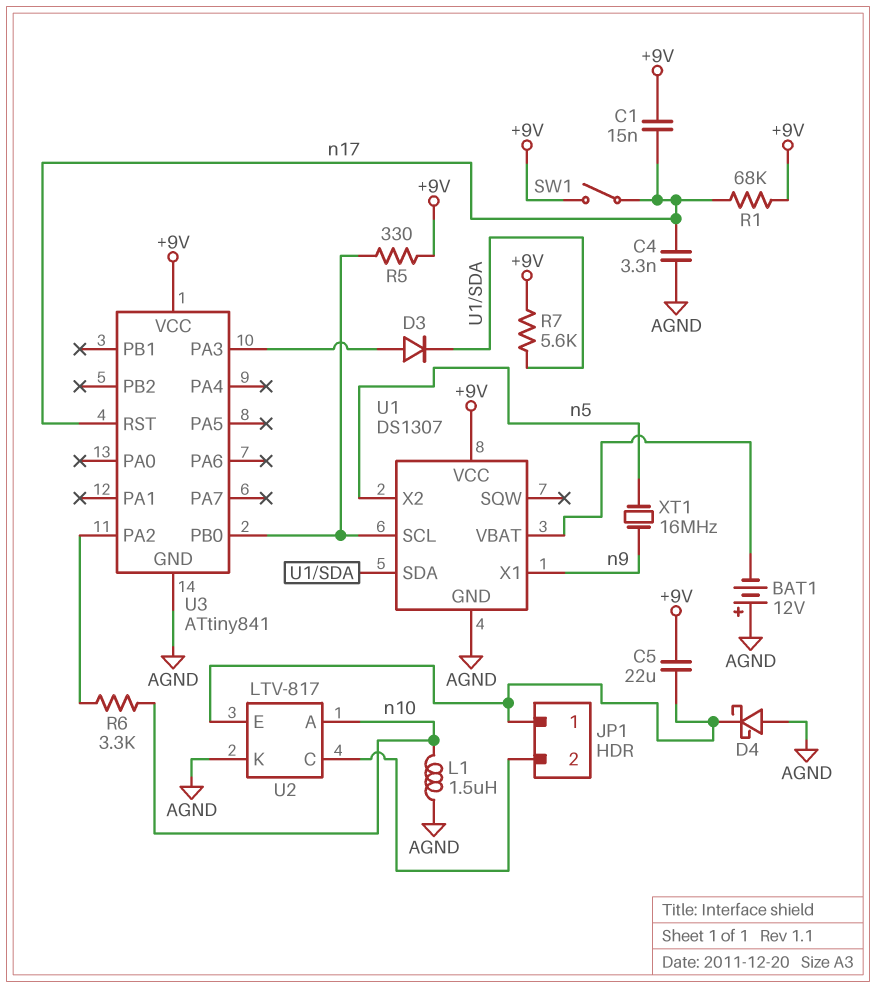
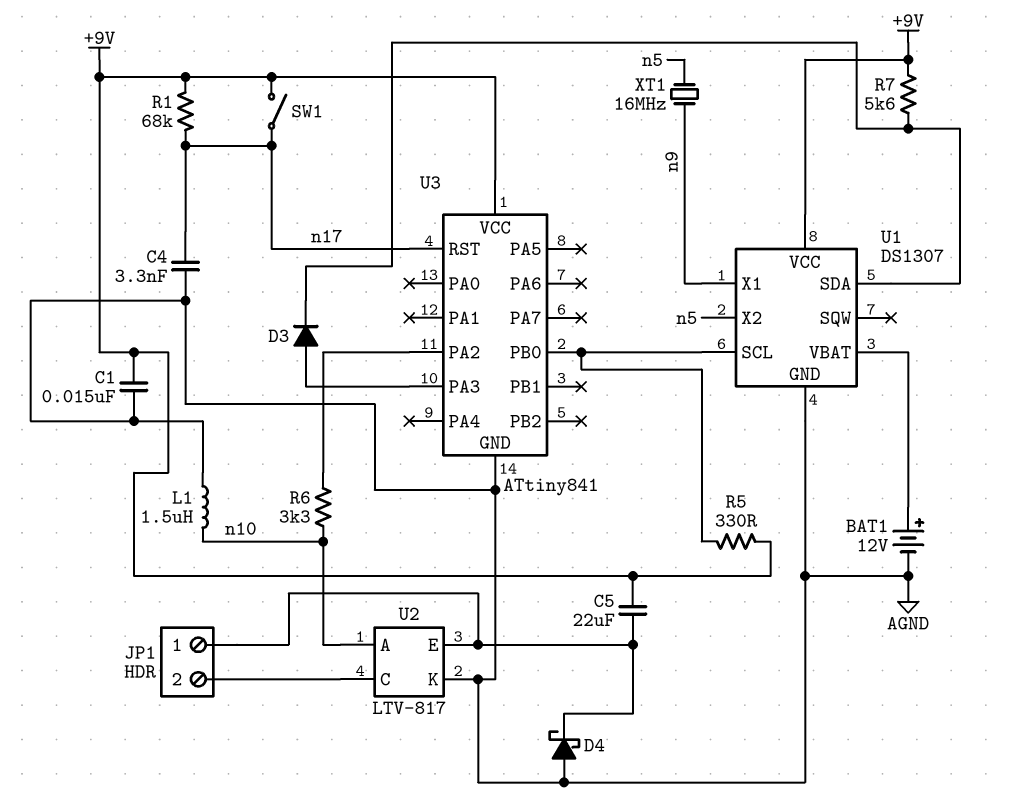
BAT1: 12V (plus AGND, minus U1/VBAT) -> 12V (plus U1/VBAT, minus AGND)
C1: 15nF (+9V, n17) -> 15nF (+9V, AGND)

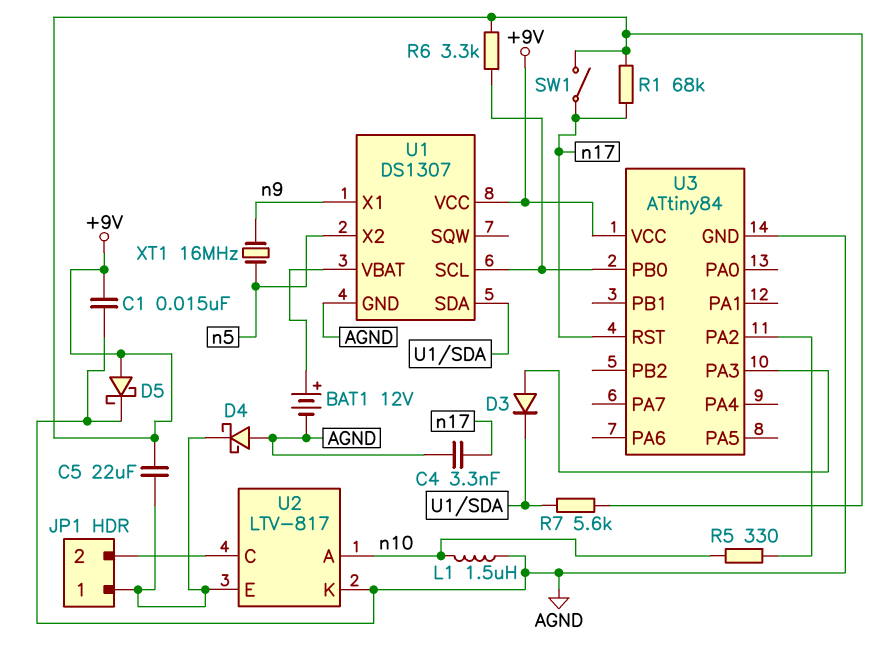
D5: none -> schottky (A +9V, K AGND)
R5: 330 (+9V, U1/SCL) -> 330 (U3/PA2, n10)
R6: 3.3k (U3/PA2, n10) -> 3.3k (+9V, U1/SCL)
U3: ATtiny841 -> ATtiny84

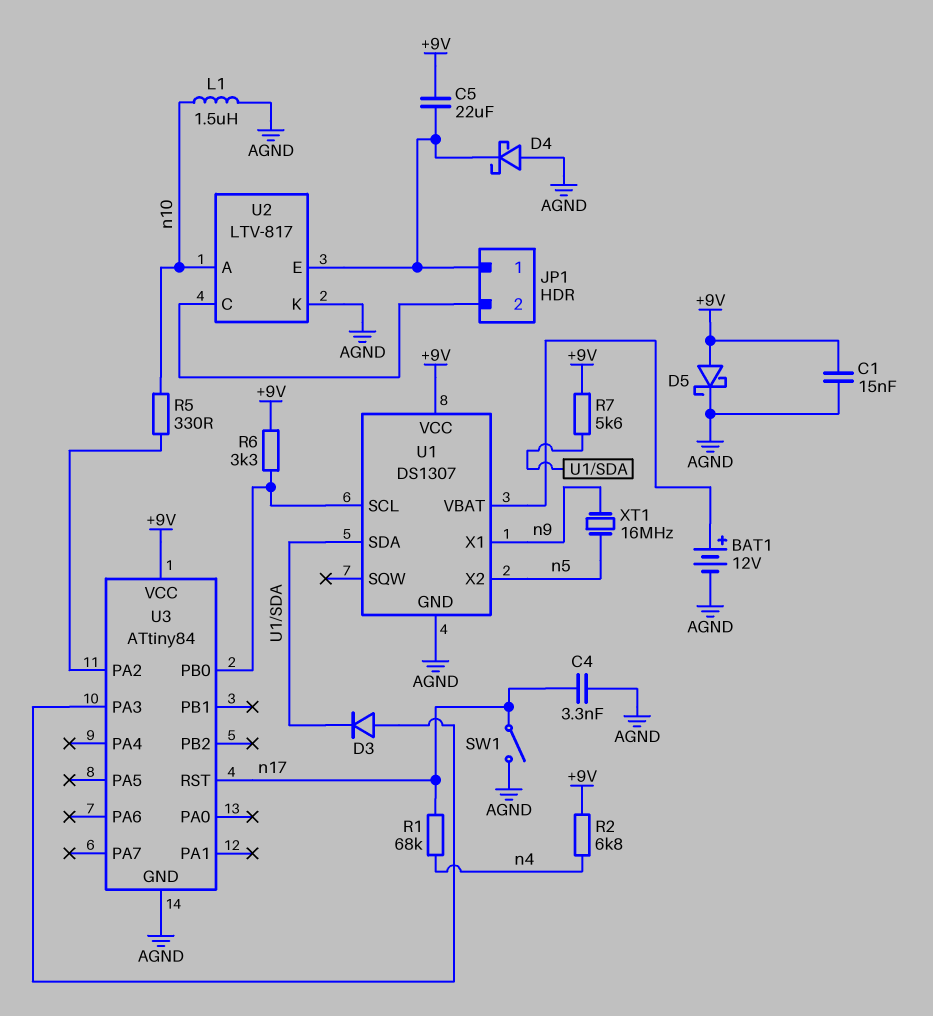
R1: 68k (+9V, n17) -> 68k (n4, n17)
R2: none -> 6.8k (+9V, n4)
SW1: switch (+9V, n17) -> switch (AGND, n17)

